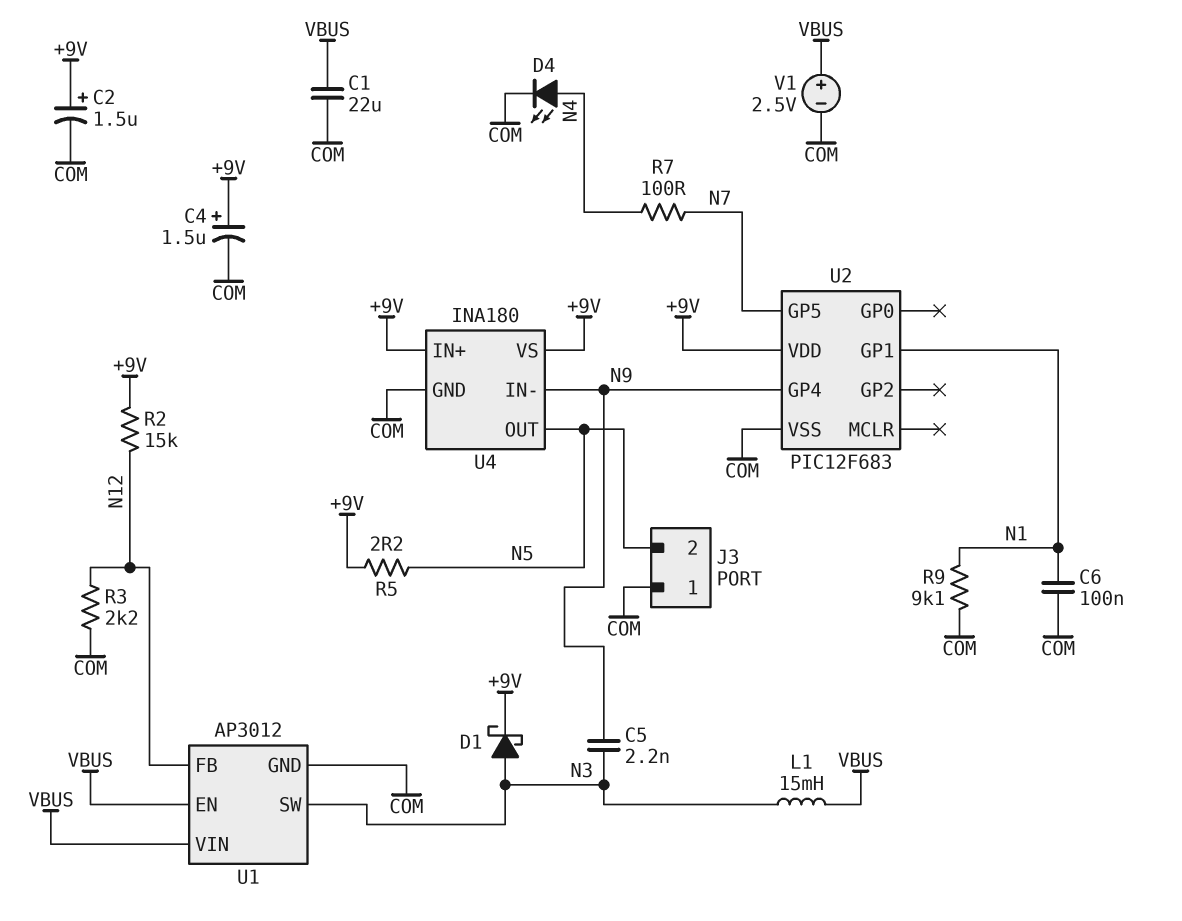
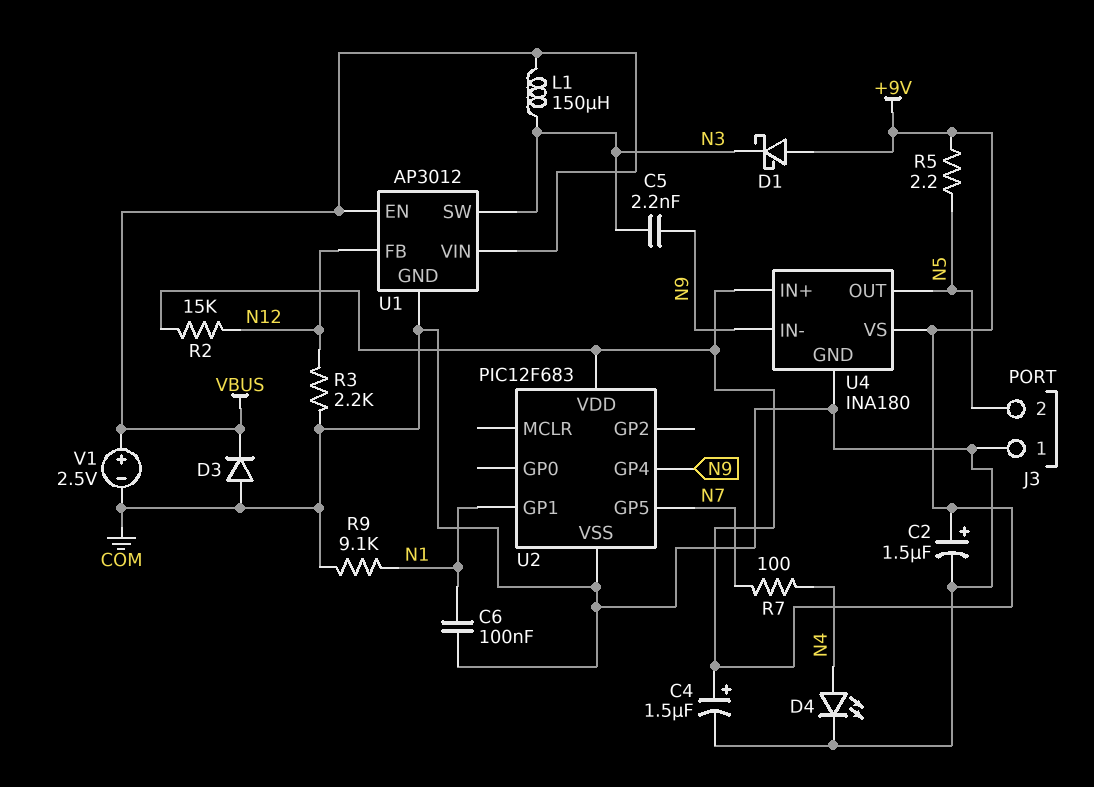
C1: 22uF (COM, VBUS) -> none
D1: schottky (A N3, K +9V) -> schottky (A +9V, K N3)
D3: none -> diode (A COM, K VBUS)
L1: 15mH (N3, VBUS) -> 150uH (N3, VBUS)

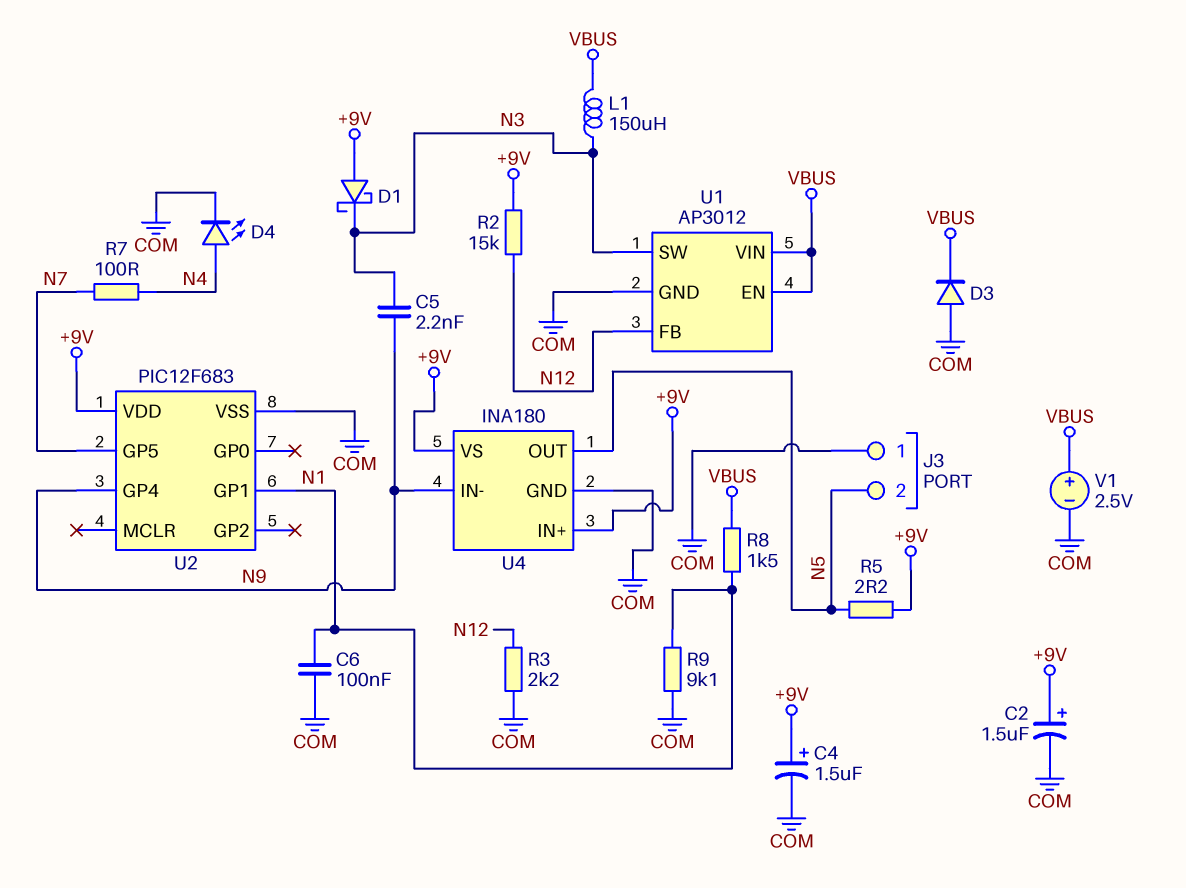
R8: none -> 1.5k (N1, VBUS)

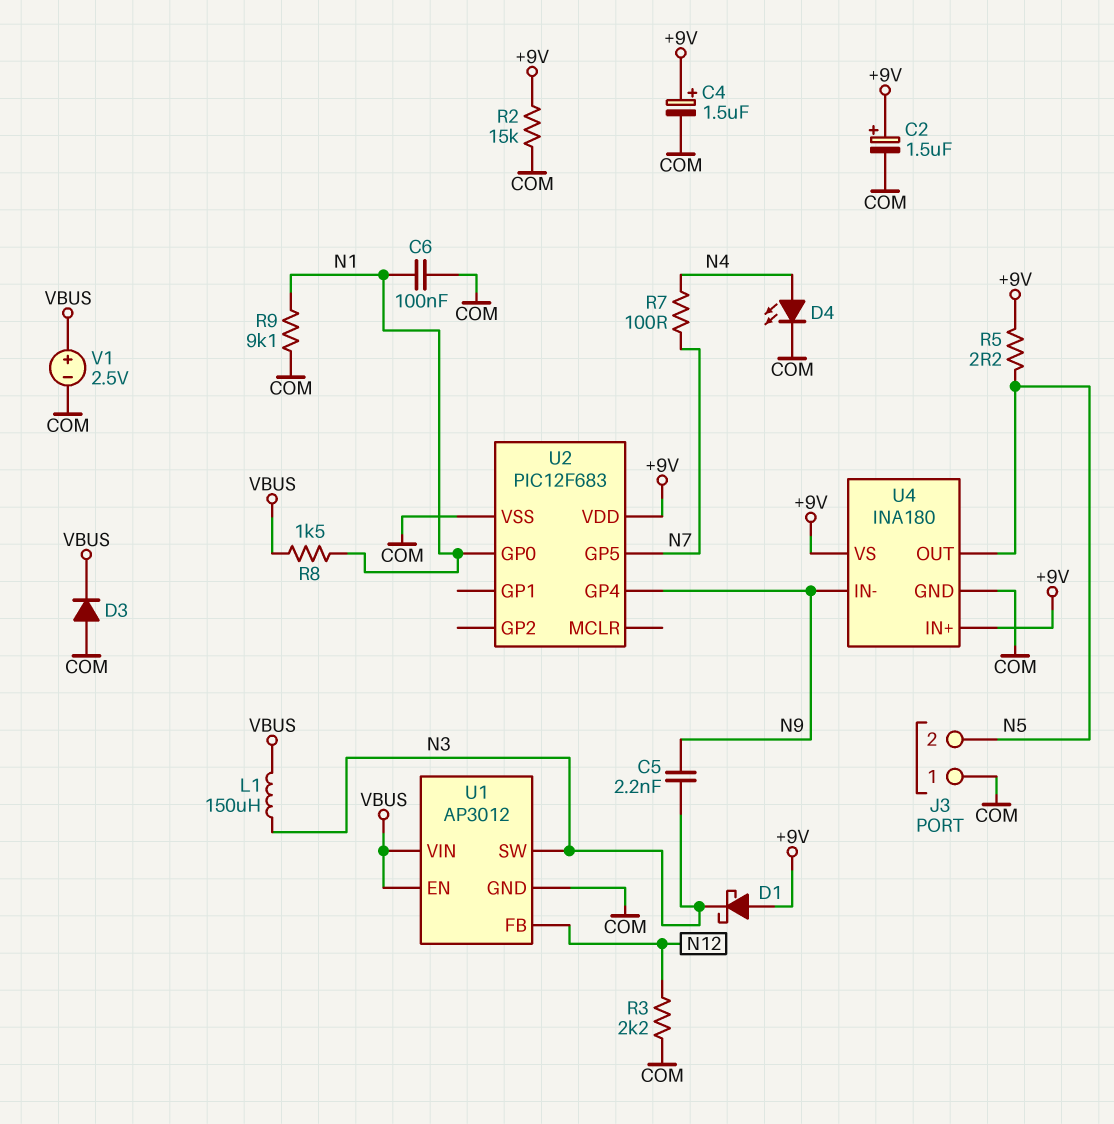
R2: 15k (+9V, N12) -> 15k (+9V, COM)
U2 pin GP0: none -> N1
U2 pin GP1: N1 -> none

